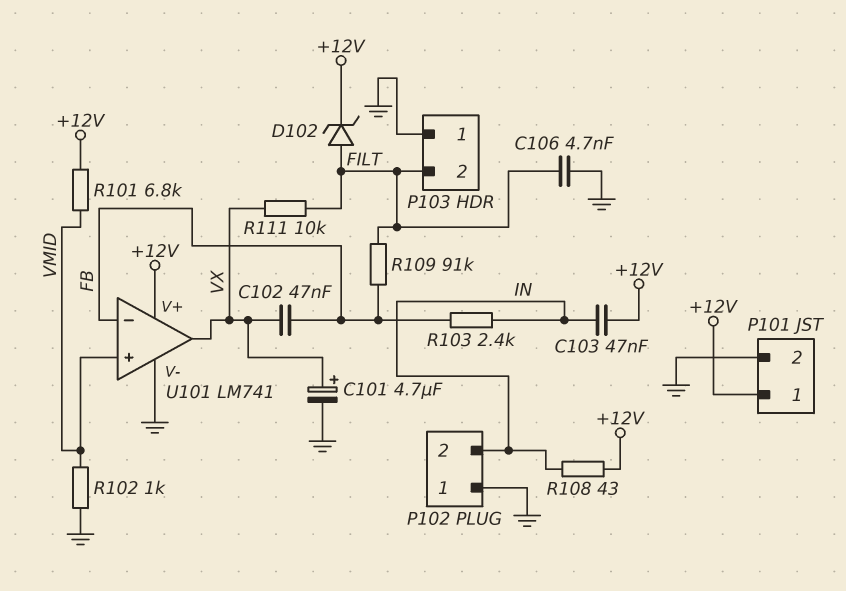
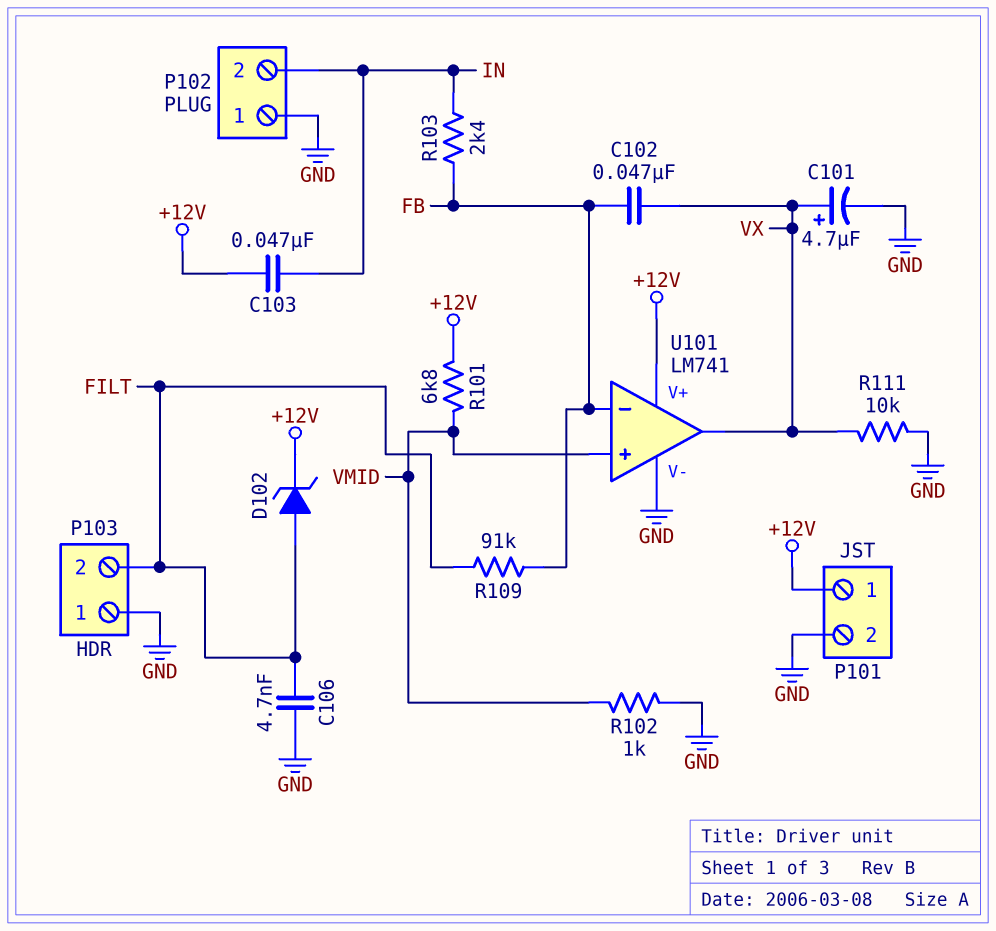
R108: 43 (+12V, IN) -> none
R111: 10k (FILT, VX) -> 10k (GND, VX)

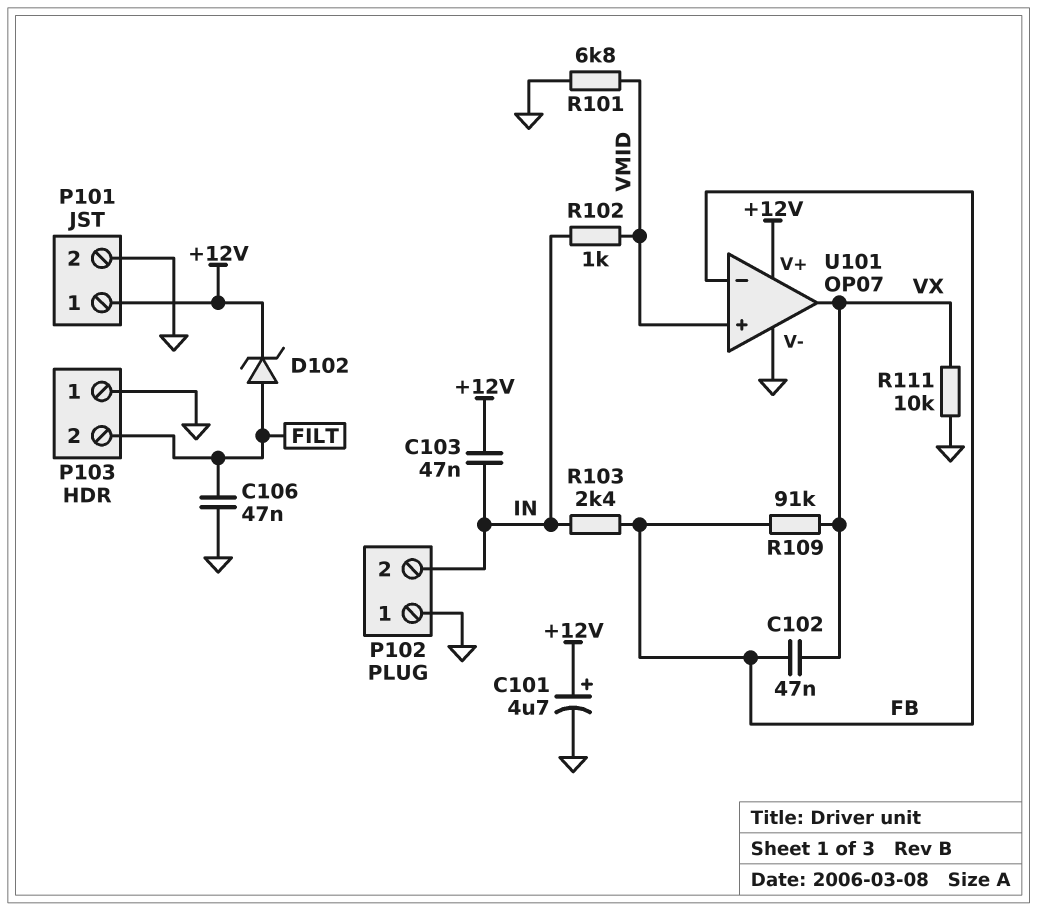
C101: 4.7uF (plus VX, minus GND) -> 4.7uF (plus +12V, minus GND)
C106: 4.7nF (FILT, GND) -> 47nF (FILT, GND)
R101: 6.8k (+12V, VMID) -> 6.8k (GND, VMID)
R102: 1k (GND, VMID) -> 1k (IN, VMID)
R109: 91k (FB, FILT) -> 91k (FB, VX)
U101: LM741 -> OP07

